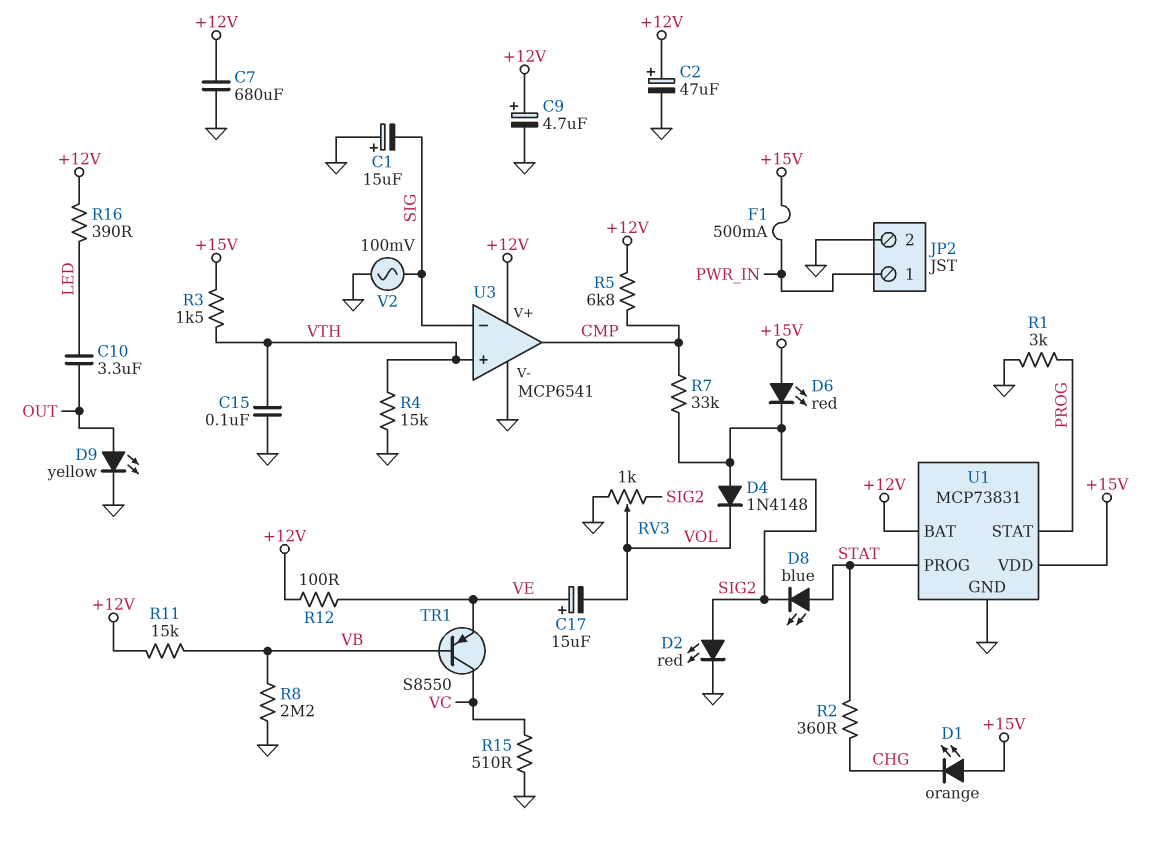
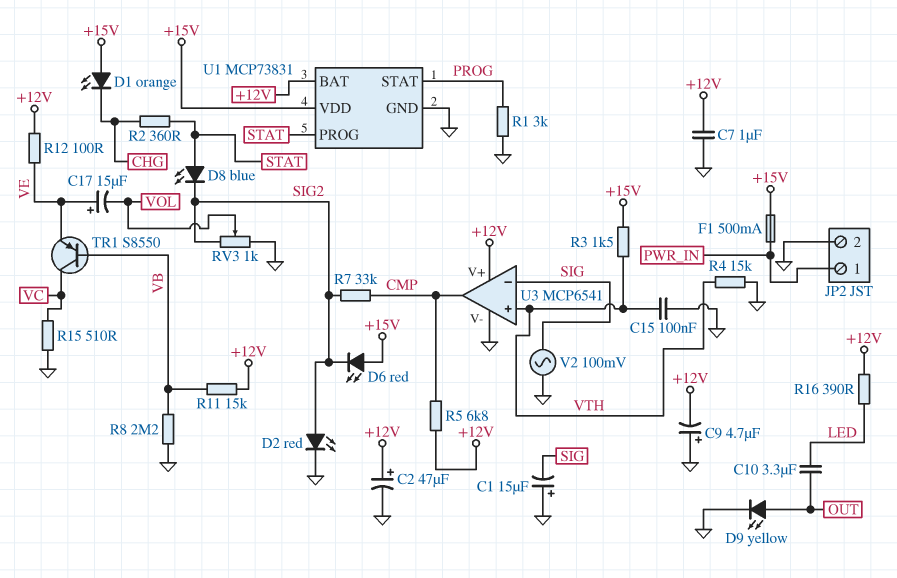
C7: 680uF (+12V, GND) -> 1uF (+12V, GND)
C9: 4.7uF (plus +12V, minus GND) -> 4.7uF (plus GND, minus +12V)
D4: diode 1N4148 (A SIG2, K VOL) -> none

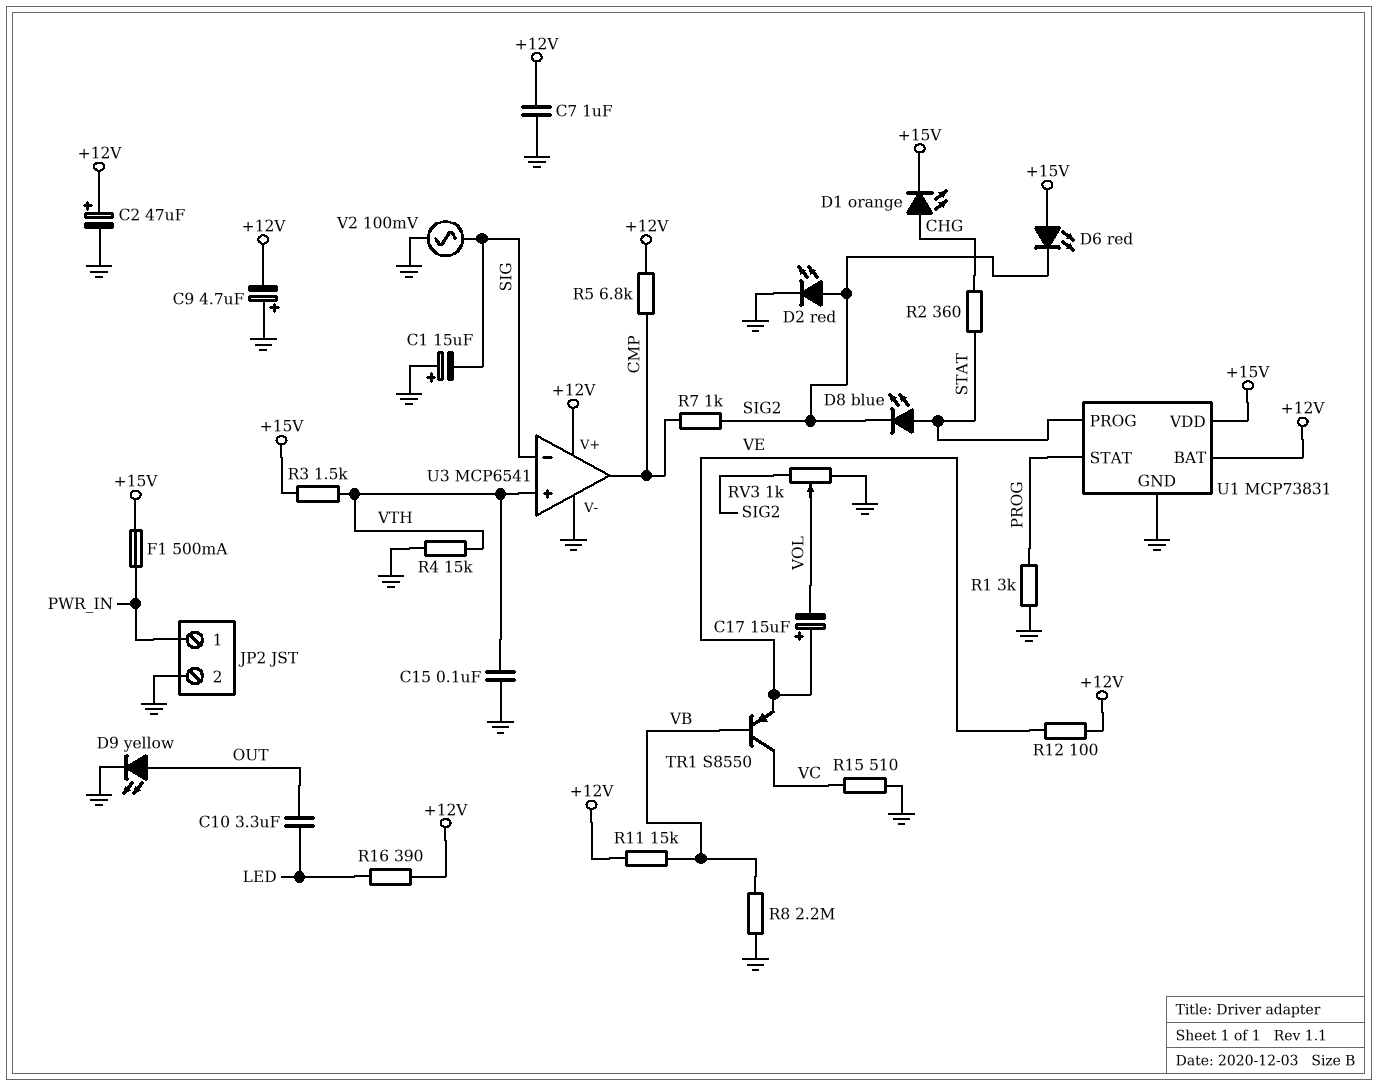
D1: LED orange (A +15V, K CHG) -> LED orange (A CHG, K +15V)
R7: 33k (CMP, SIG2) -> 1k (CMP, SIG2)

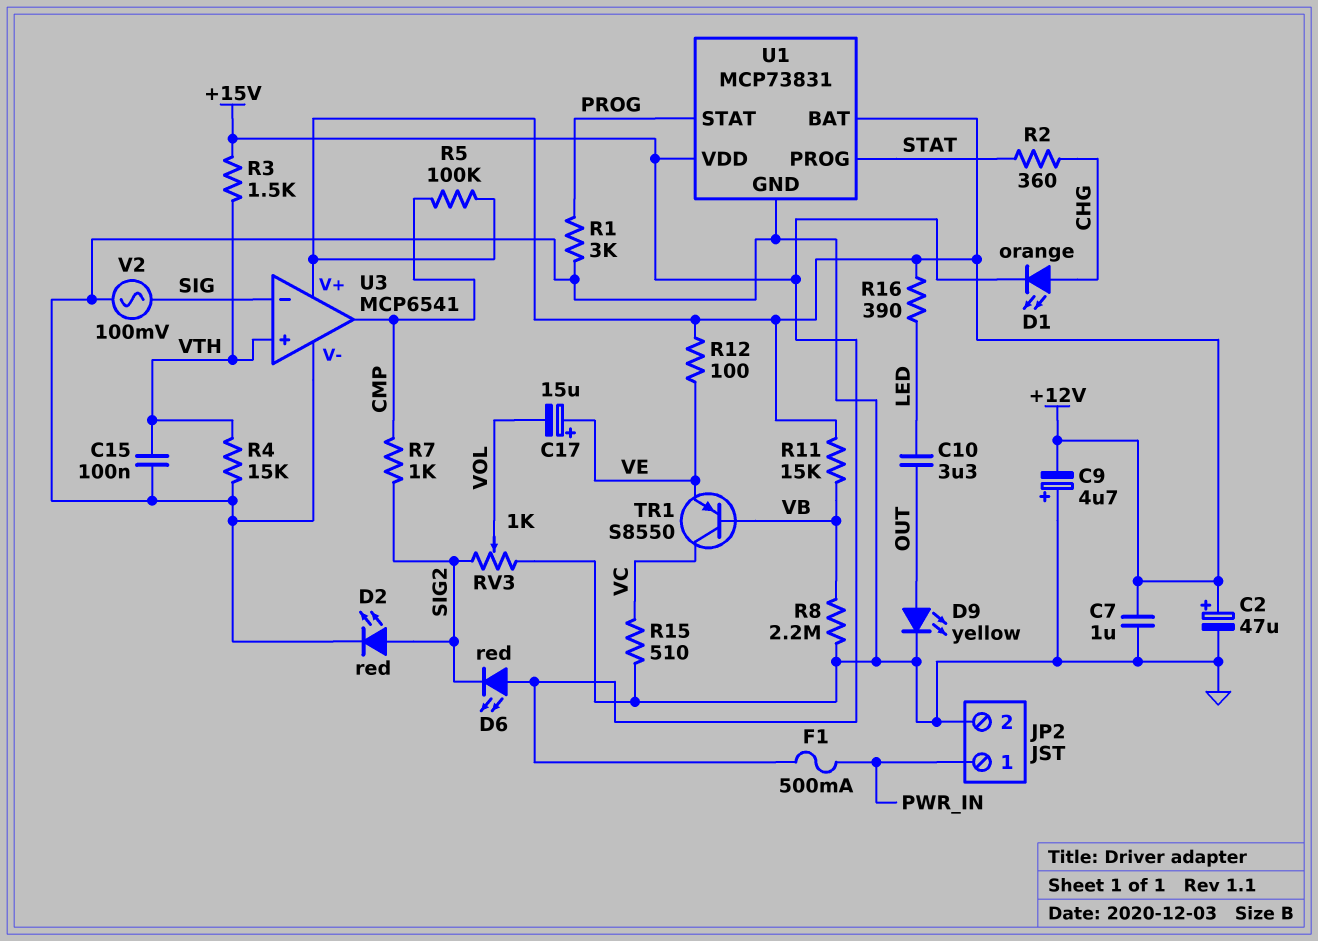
C1: 15uF (plus GND, minus SIG) -> none
D8: LED blue (A STAT, K SIG2) -> none
R5: 6.8k (+12V, CMP) -> 100k (+12V, CMP)

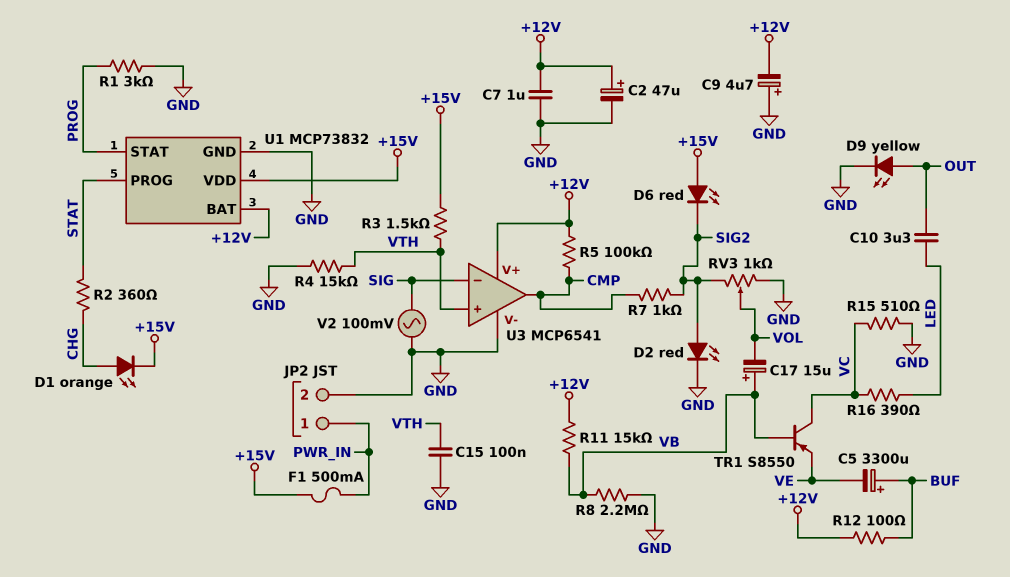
C5: none -> 3300uF (plus BUF, minus VE)
C17: 15uF (plus VE, minus VOL) -> 15uF (plus VB, minus VOL)
R12: 100 (+12V, VE) -> 100 (+12V, BUF)
R16: 390 (+12V, LED) -> 390 (LED, VC)
U1: MCP73831 -> MCP73832

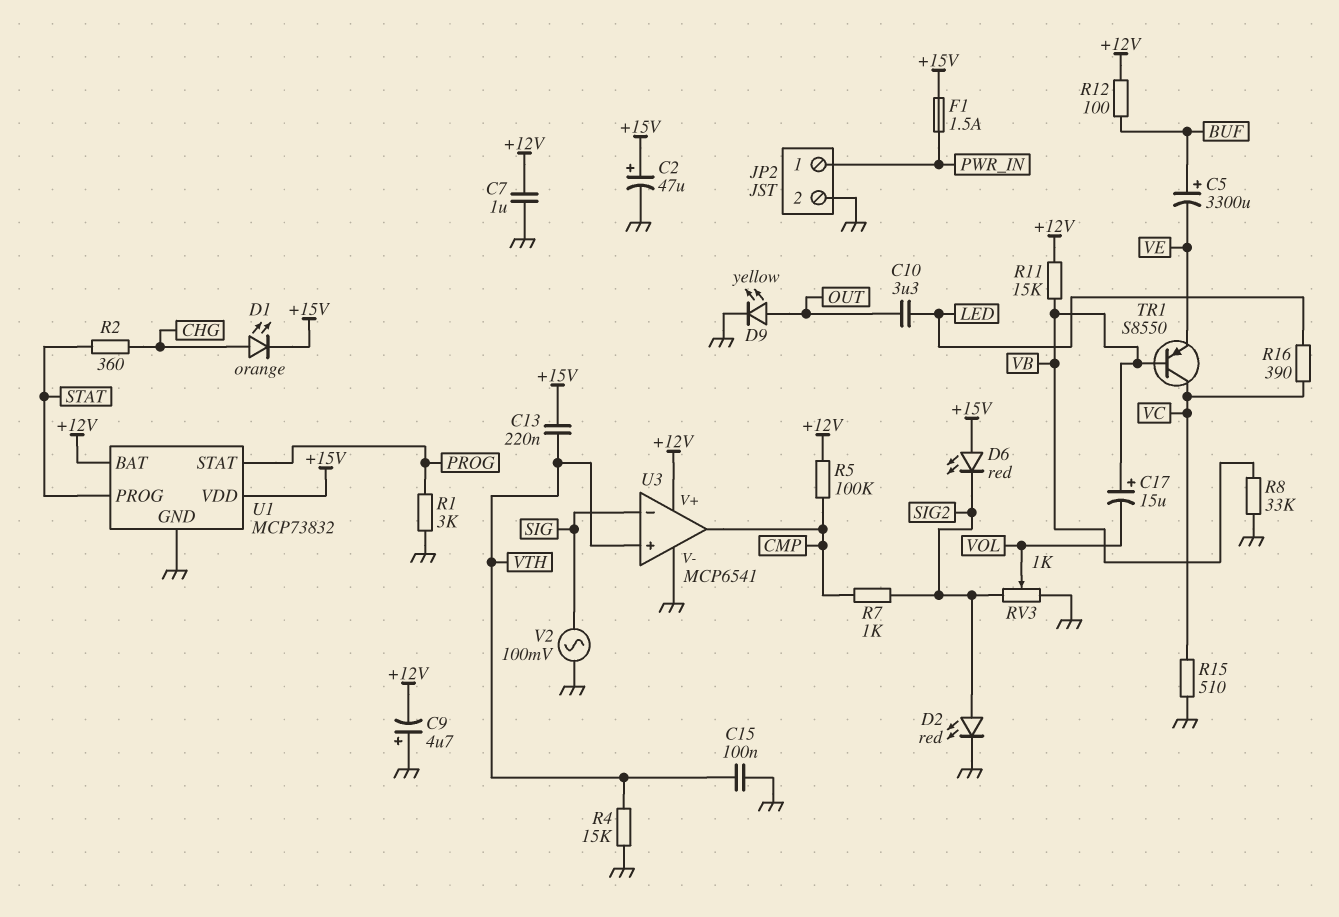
C2: 47uF (plus +12V, minus GND) -> 47uF (plus +15V, minus GND)
C13: none -> 220nF (+15V, VTH)
F1: 500mA (+15V, PWR_IN) -> 1.5A (+15V, PWR_IN)
R3: 1.5k (+15V, VTH) -> none
R8: 2.2M (GND, VB) -> 33k (GND, VB)

